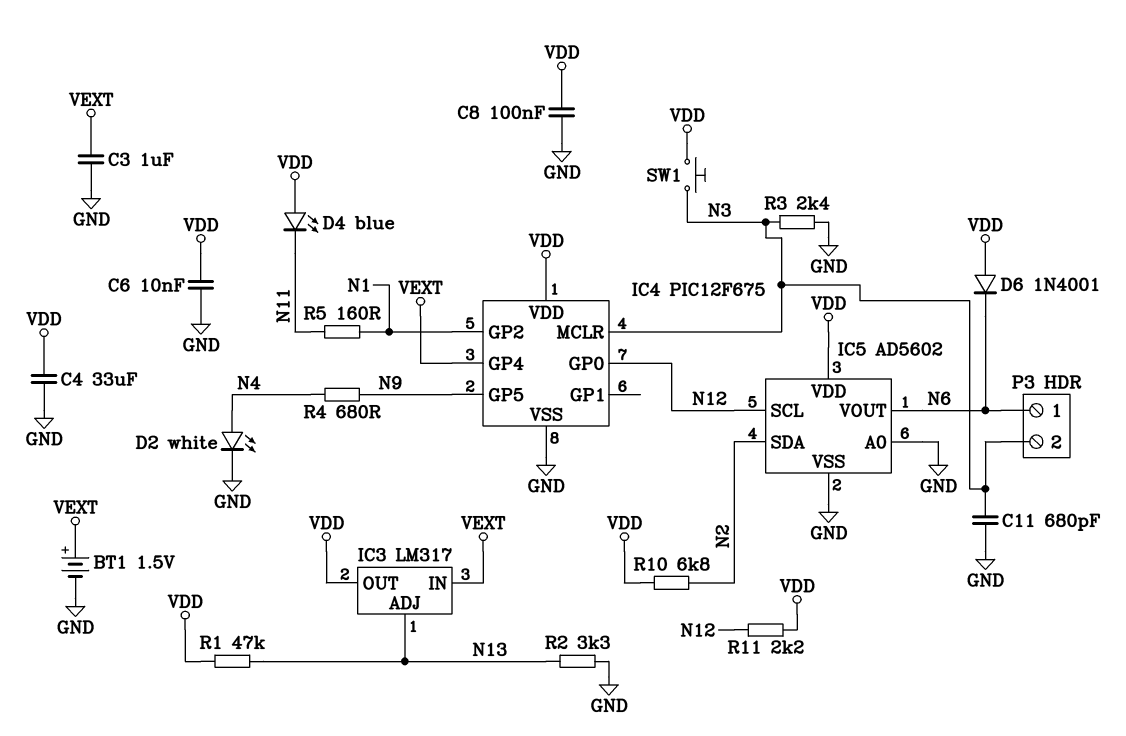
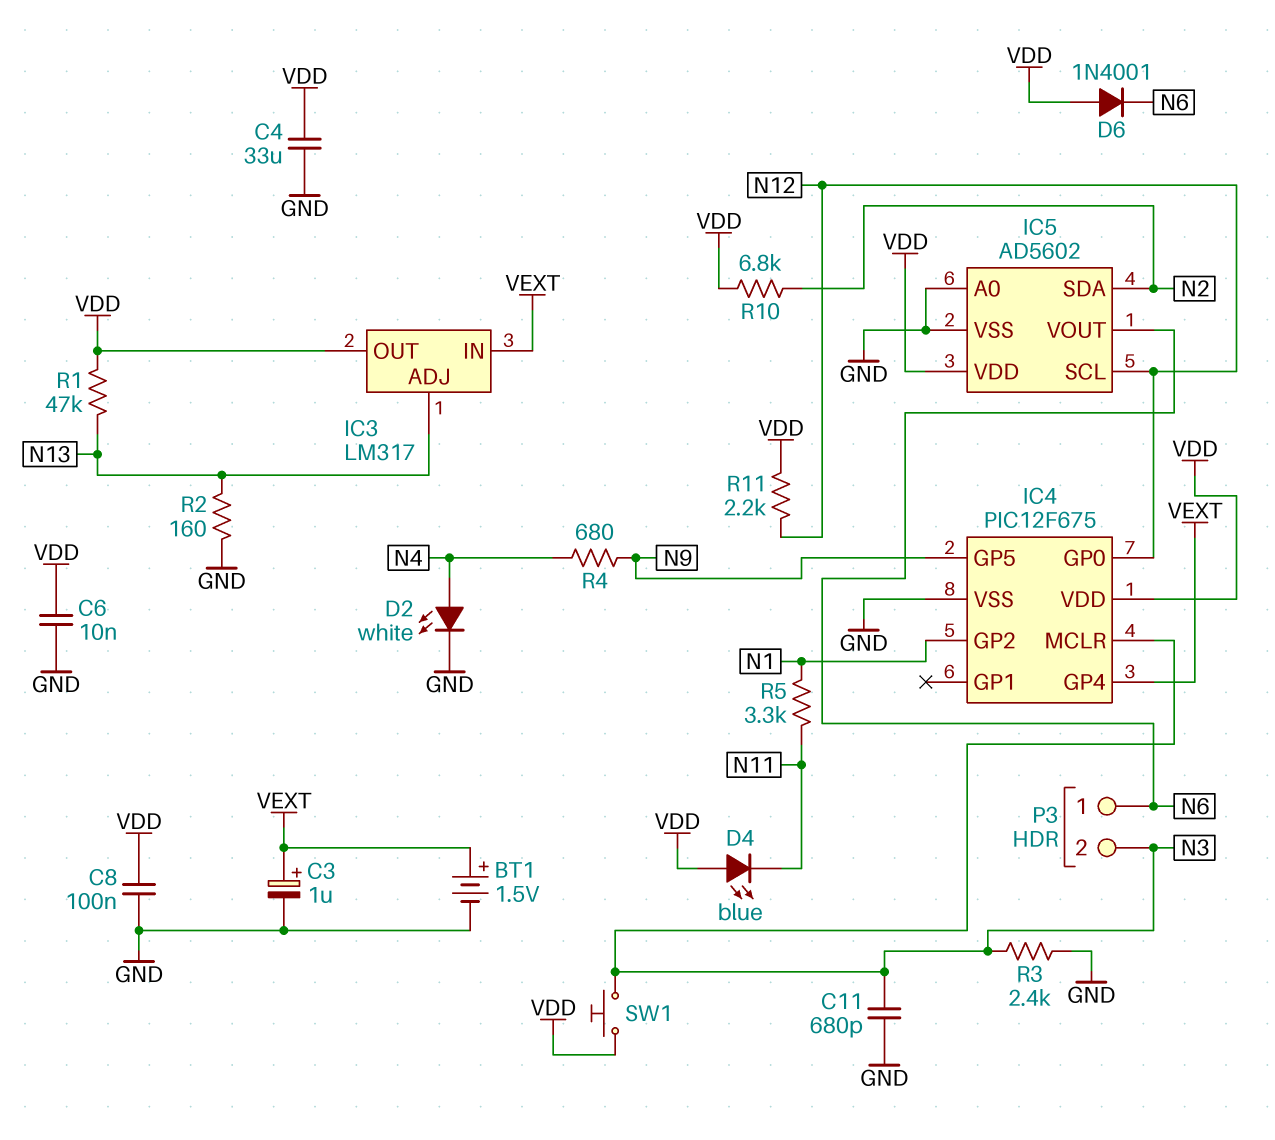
C3: 1uF (GND, VEXT) -> 1uF (plus VEXT, minus GND)
R2: 3.3k (GND, N13) -> 160 (GND, N13)
R5: 160 (N1, N11) -> 3.3k (N1, N11)

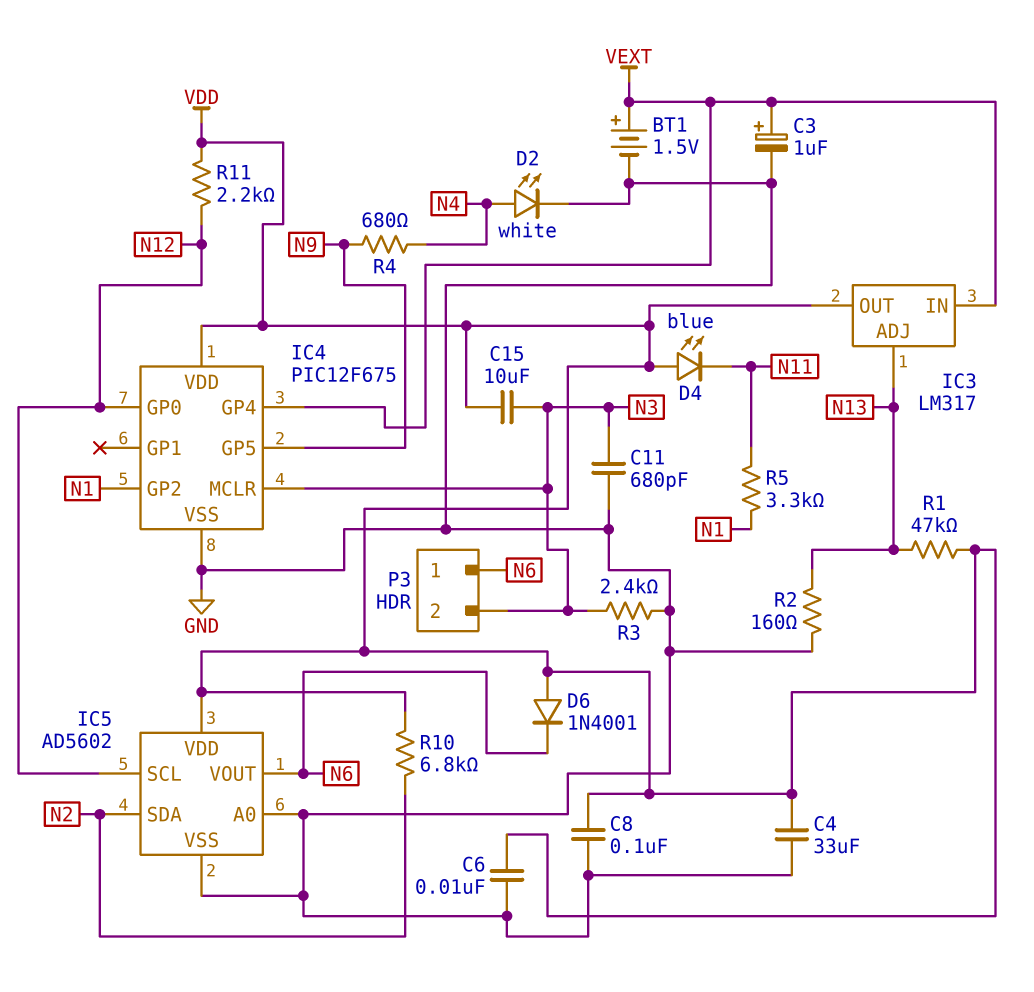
C15: none -> 10uF (N3, VDD)
SW1: button (N3, VDD) -> none

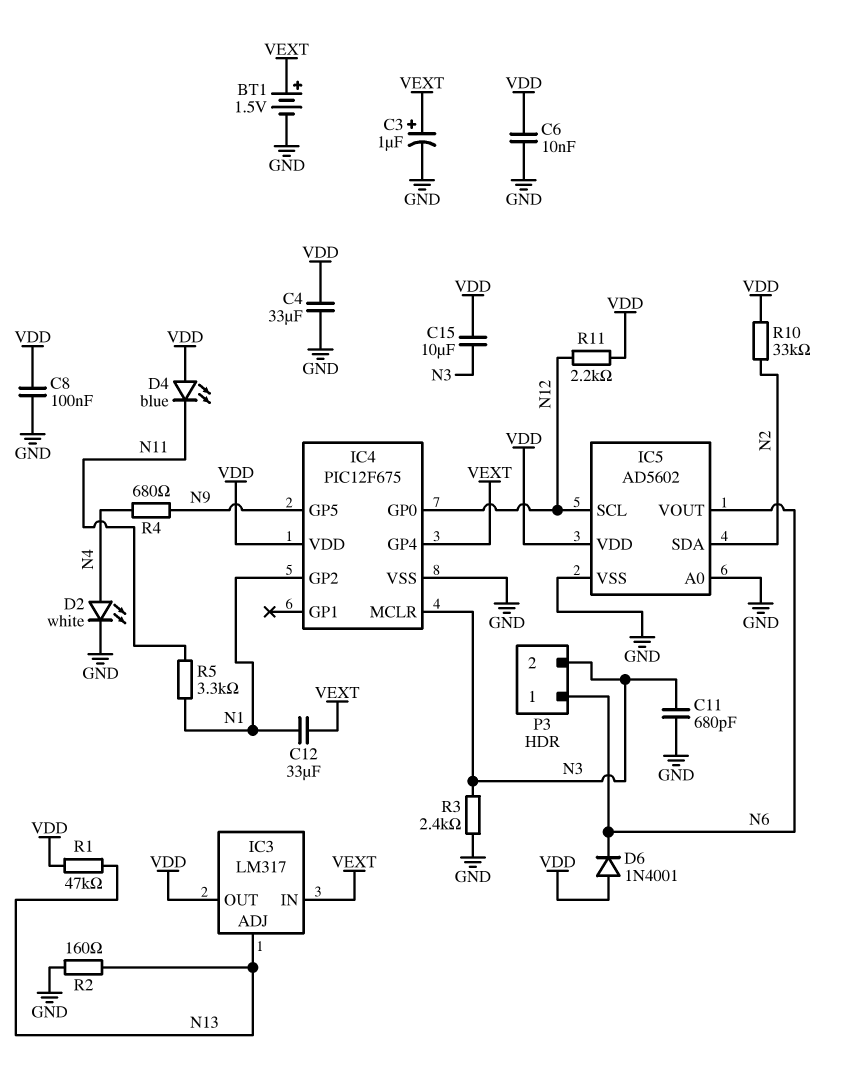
C12: none -> 33uF (N1, VEXT)
R10: 6.8k (N2, VDD) -> 33k (N2, VDD)

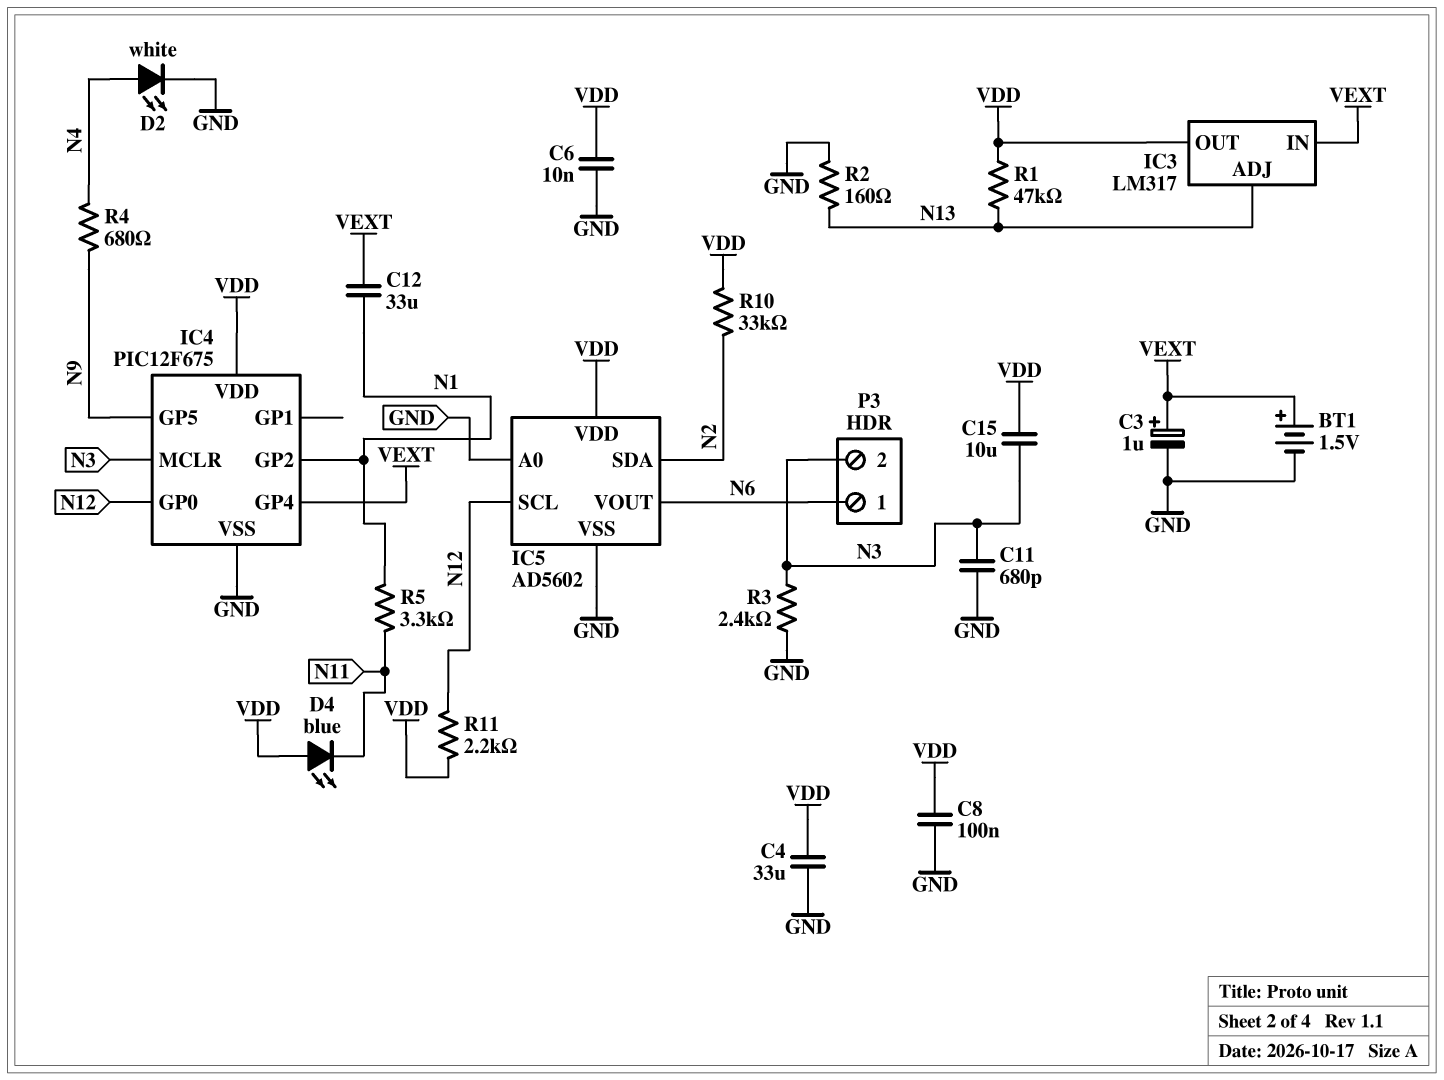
D6: diode 1N4001 (A VDD, K N6) -> none

